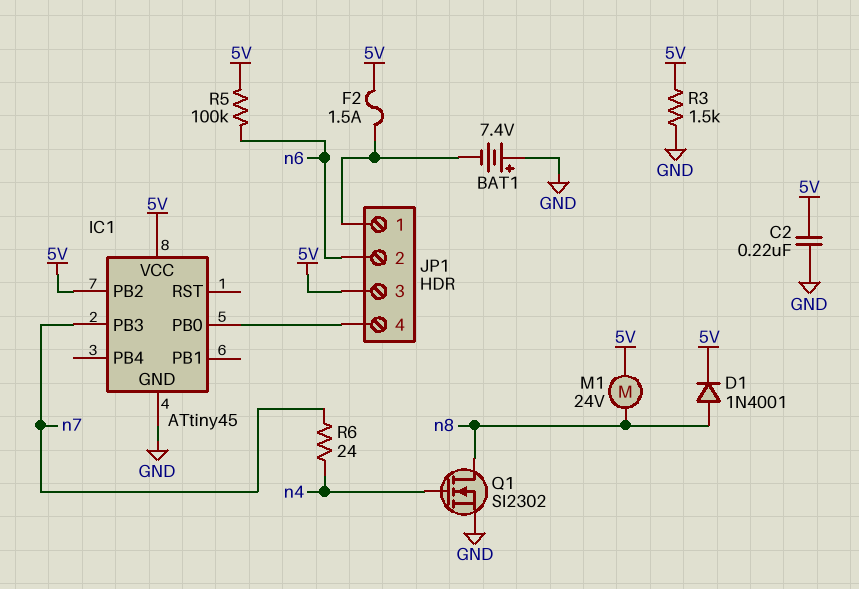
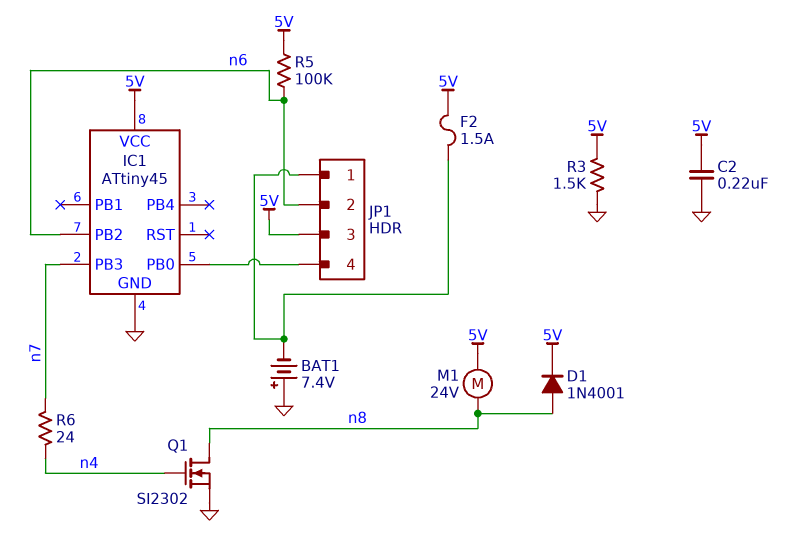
IC1 pin PB2: 5V -> n6

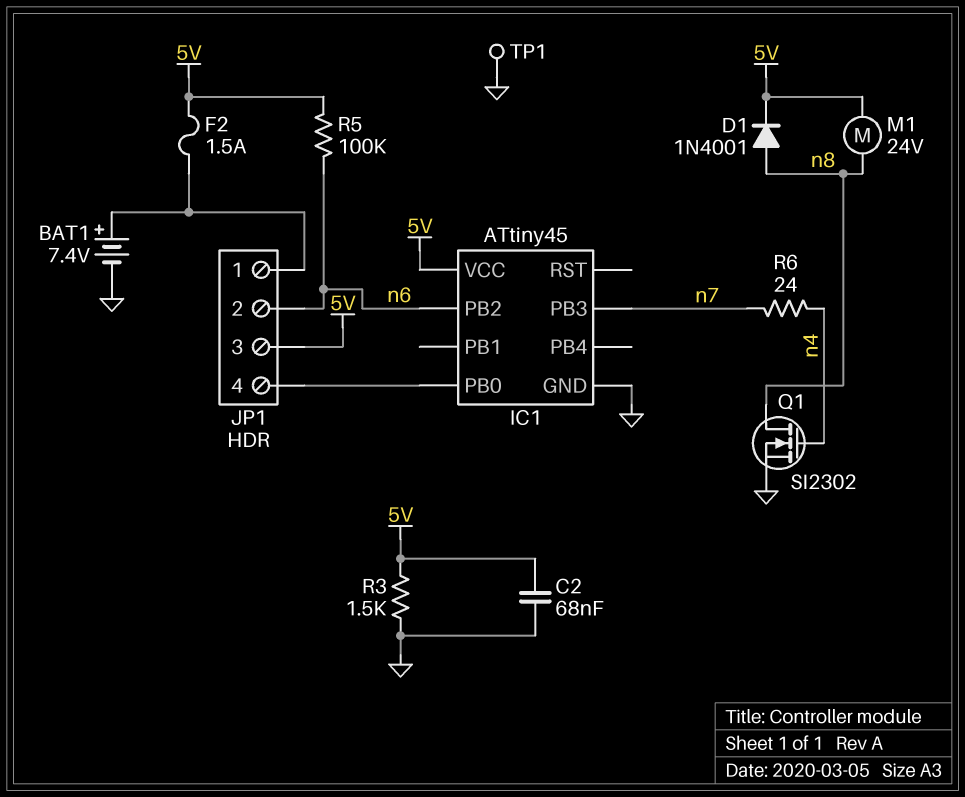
BAT1: 7.4V (plus GND, minus JP1/1) -> 7.4V (plus JP1/1, minus GND)
C2: 220nF (5V, GND) -> 68nF (5V, GND)
TP1: none -> test point (GND)

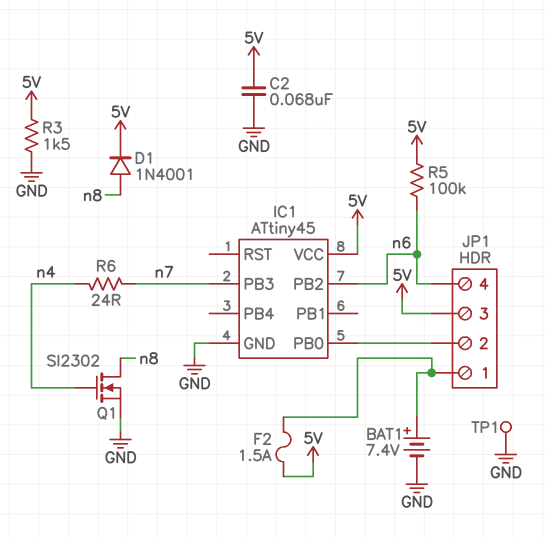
JP1 pin 2: n6 -> IC1/PB0
JP1 pin 4: IC1/PB0 -> n6
M1: motor 24V (5V, n8) -> none

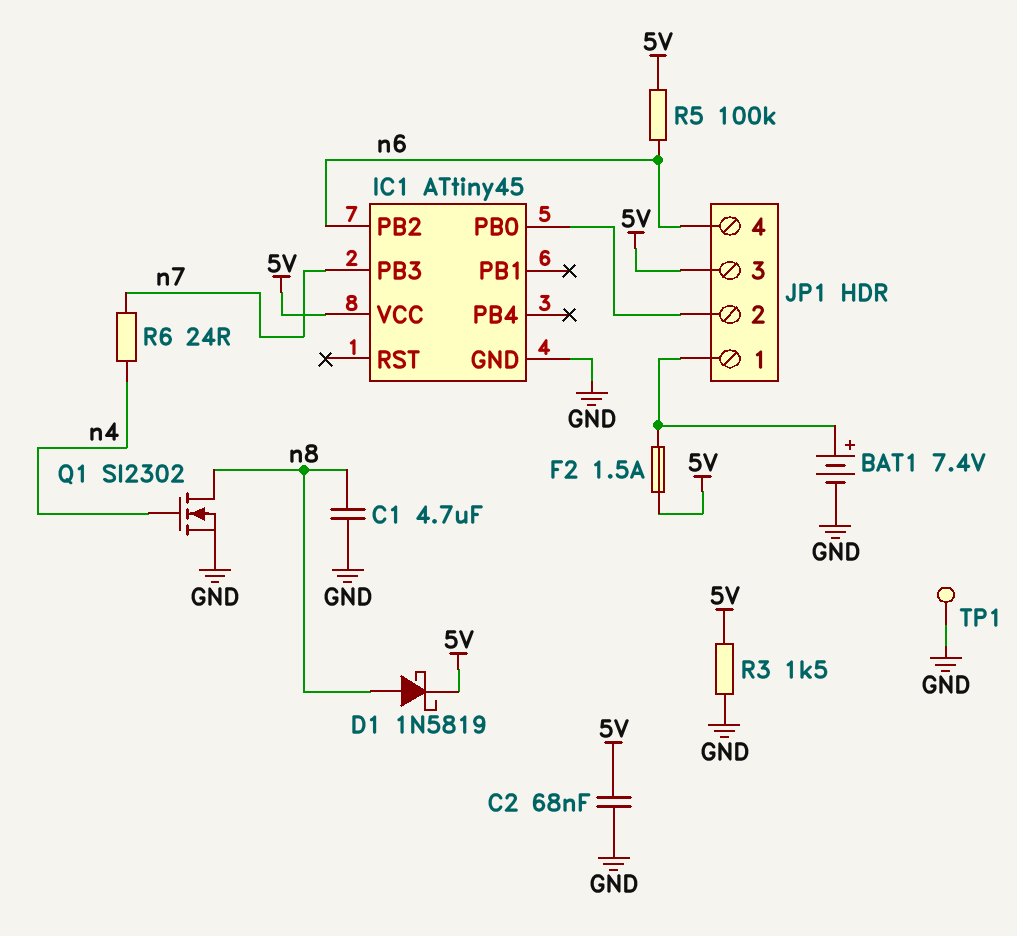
C1: none -> 4.7uF (GND, n8)
D1: diode 1N4001 (A n8, K 5V) -> schottky 1N5819 (A n8, K 5V)

